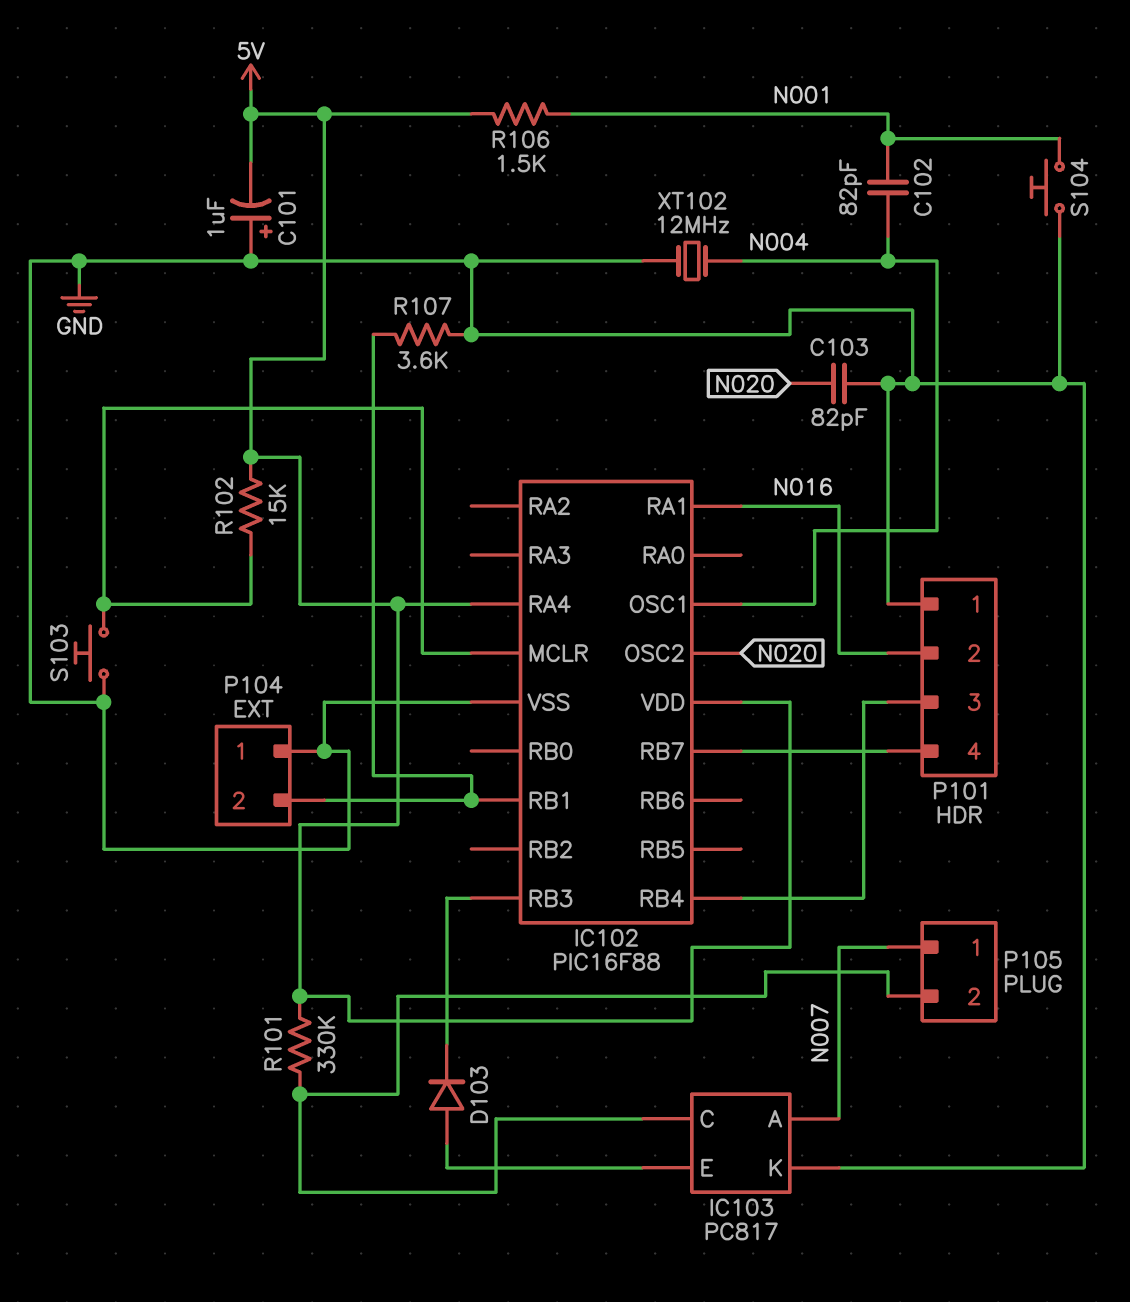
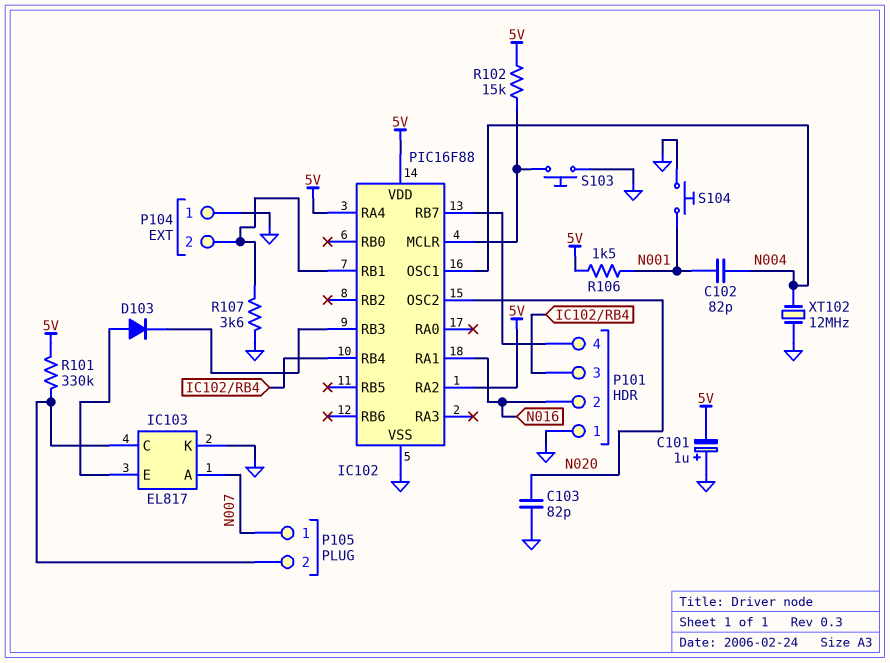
IC102 pin RA2: none -> 5V
IC103: PC817 -> EL817

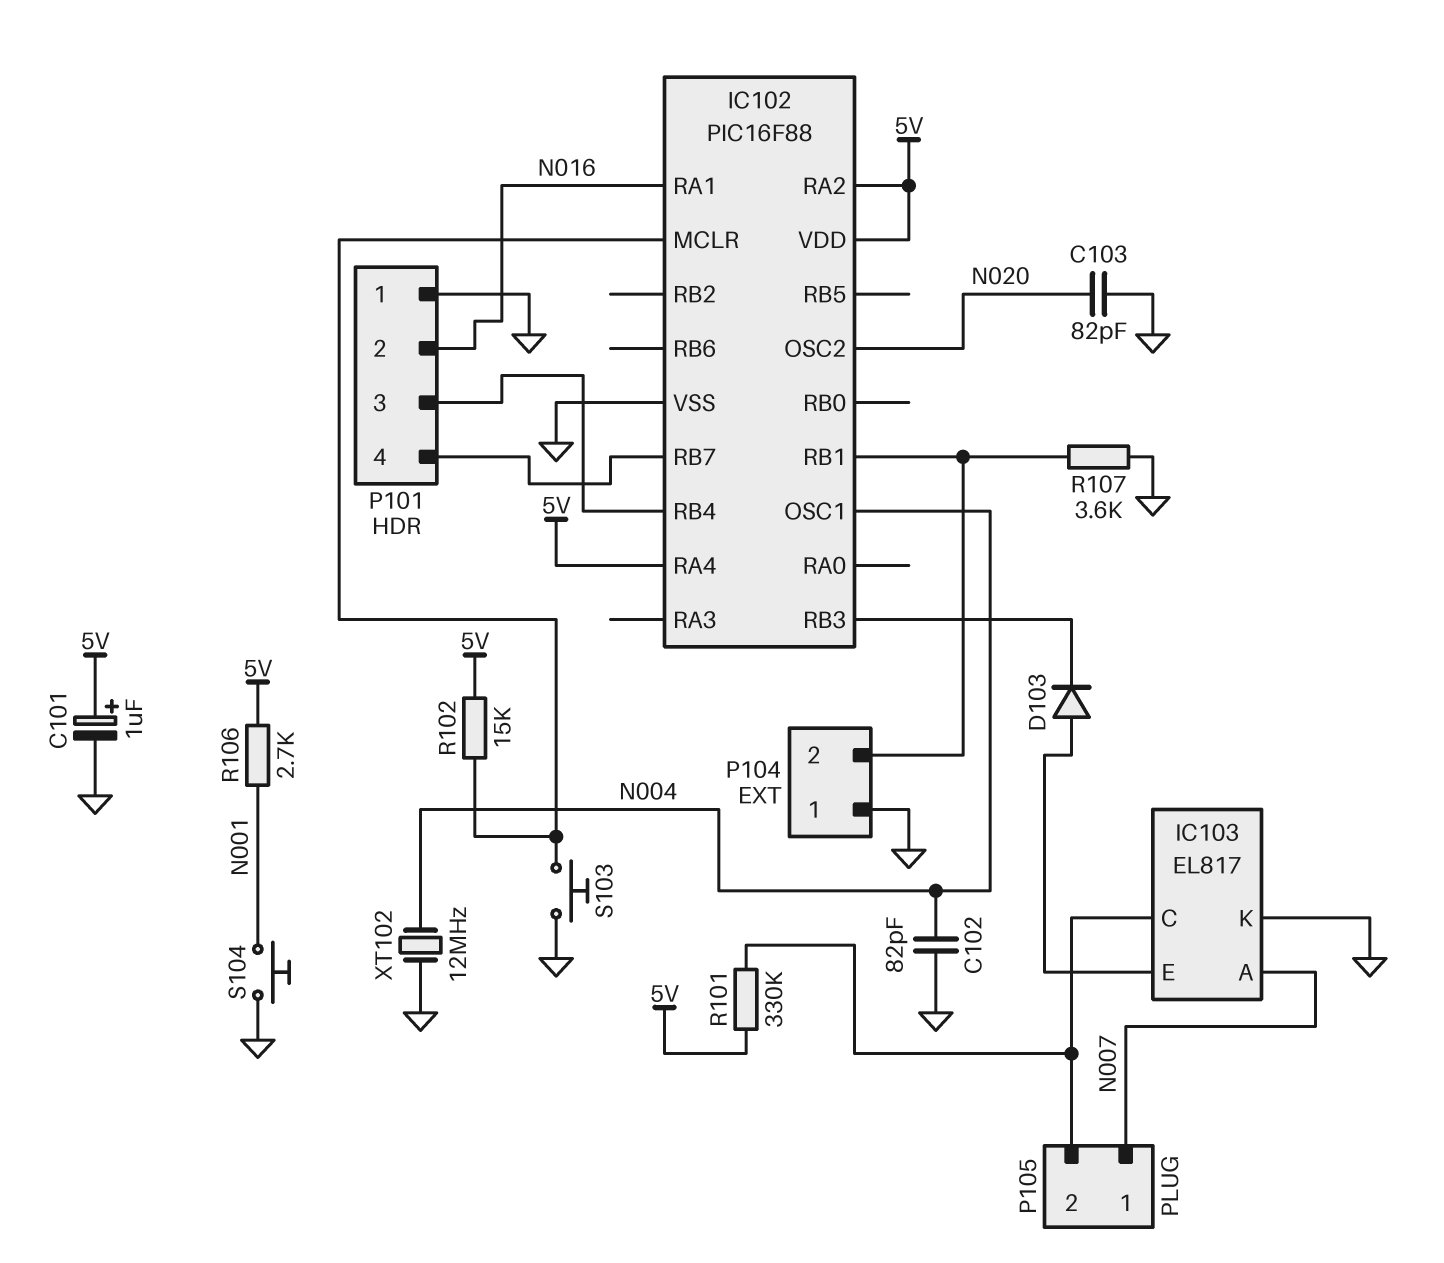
C101: 1uF (plus GND, minus 5V) -> 1uF (plus 5V, minus GND)
C102: 82pF (N001, N004) -> 82pF (GND, N004)
R106: 1.5k (5V, N001) -> 2.7k (5V, N001)

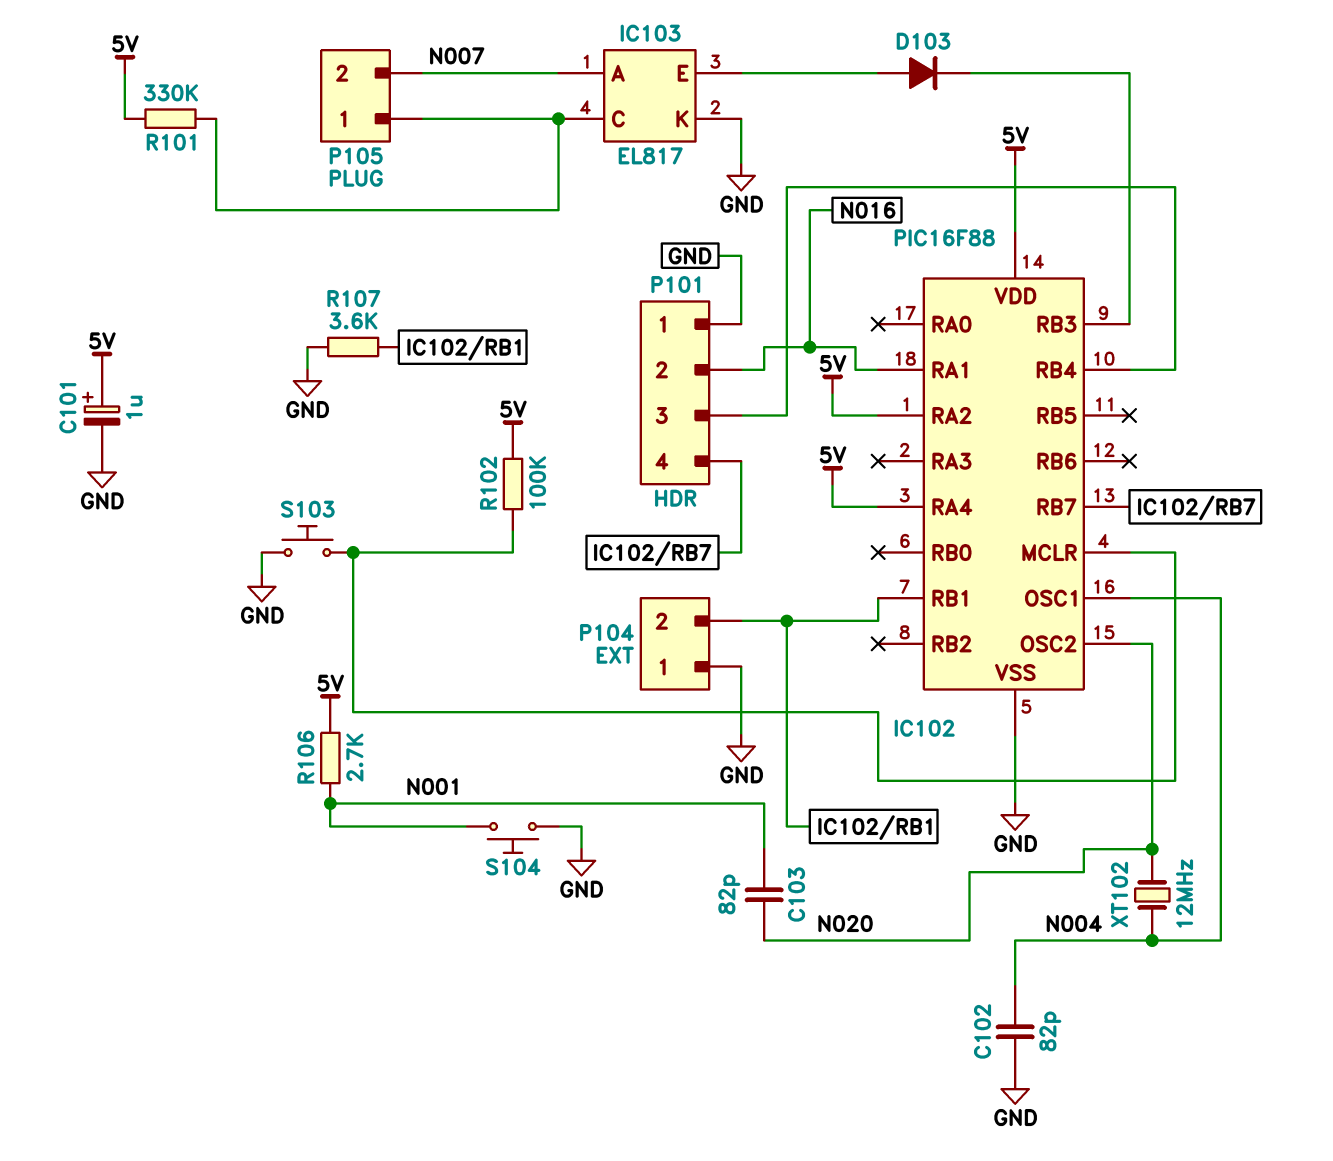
C103: 82pF (GND, N020) -> 82pF (N001, N020)
P105 pin 1: N007 -> IC103/C
P105 pin 2: IC103/C -> N007
R102: 15k (5V, IC102/MCLR) -> 100k (5V, IC102/MCLR)
XT102: 12MHz (GND, N004) -> 12MHz (N004, N020)

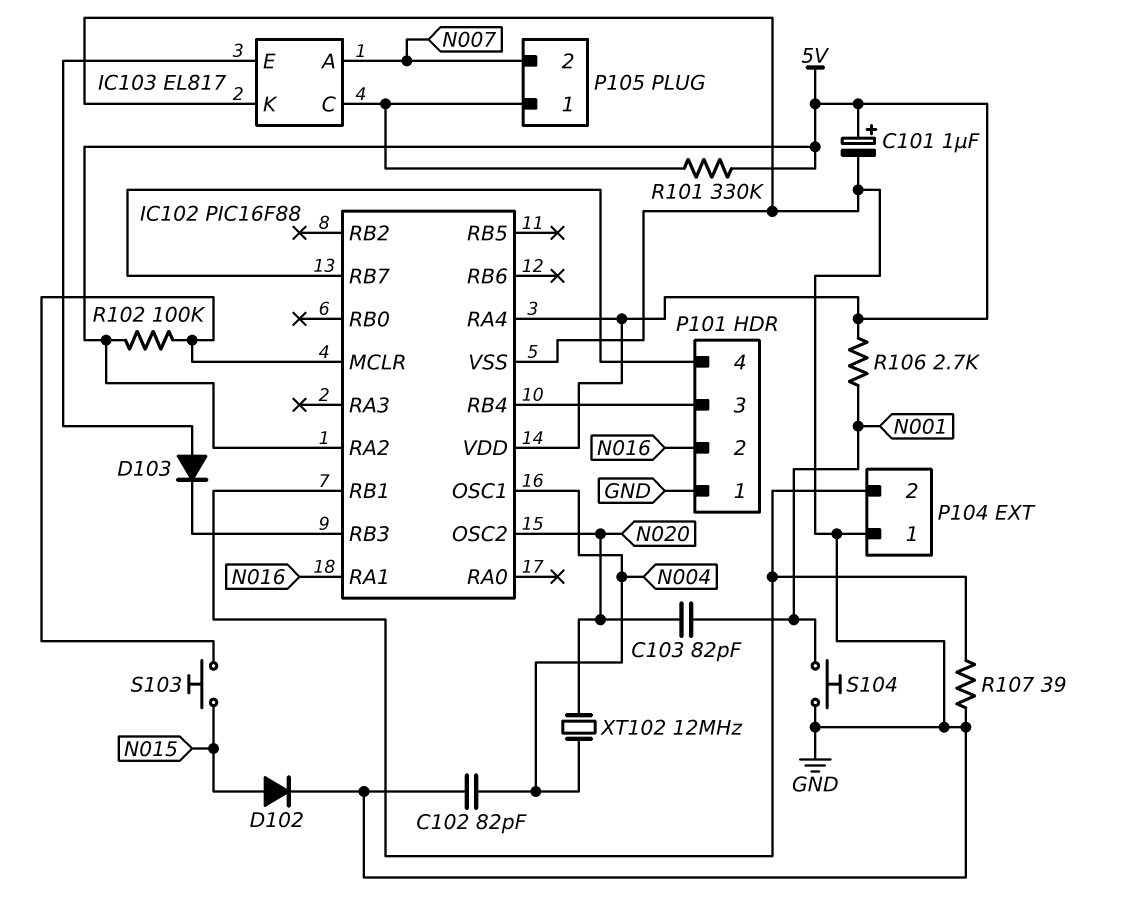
D102: none -> diode (A N015, K GND)
R107: 3.6k (GND, IC102/RB1) -> 39 (GND, IC102/RB1)
S103: button (GND, IC102/MCLR) -> button (IC102/MCLR, N015)

